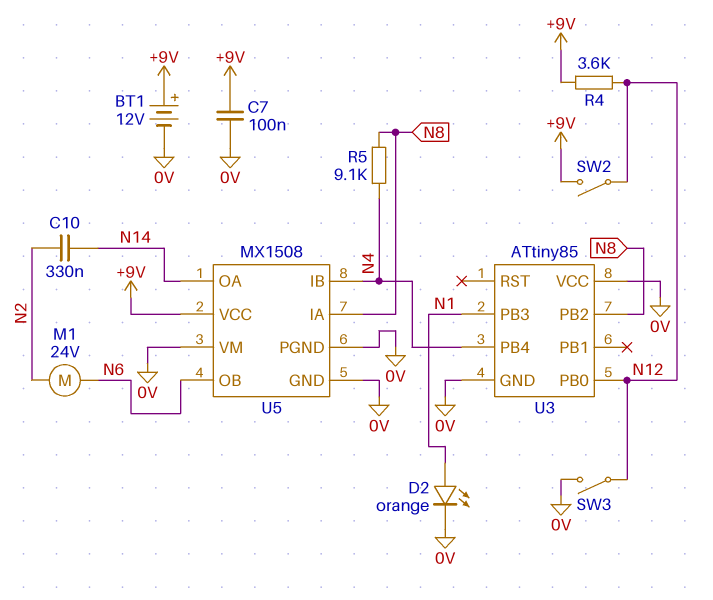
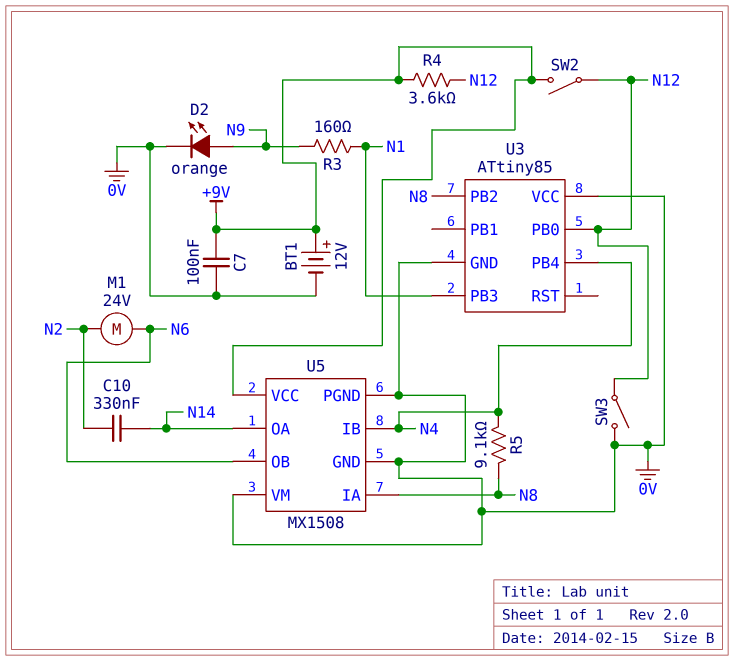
D2: LED orange (A N1, K 0V) -> LED orange (A N9, K 0V)
R3: none -> 160 (N1, N9)

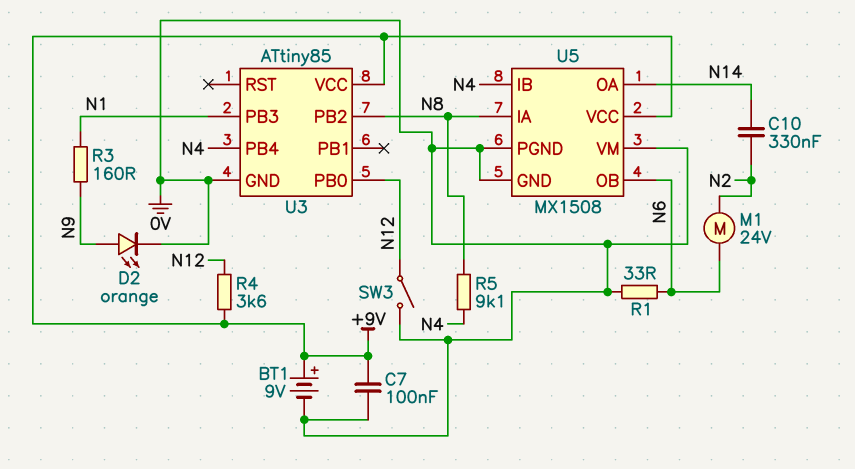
BT1: 12V (plus +9V, minus 0V) -> 9V (plus +9V, minus 0V)
R1: none -> 33 (0V, N6)
SW2: switch (+9V, N12) -> none
U3 pin VCC: 0V -> +9V

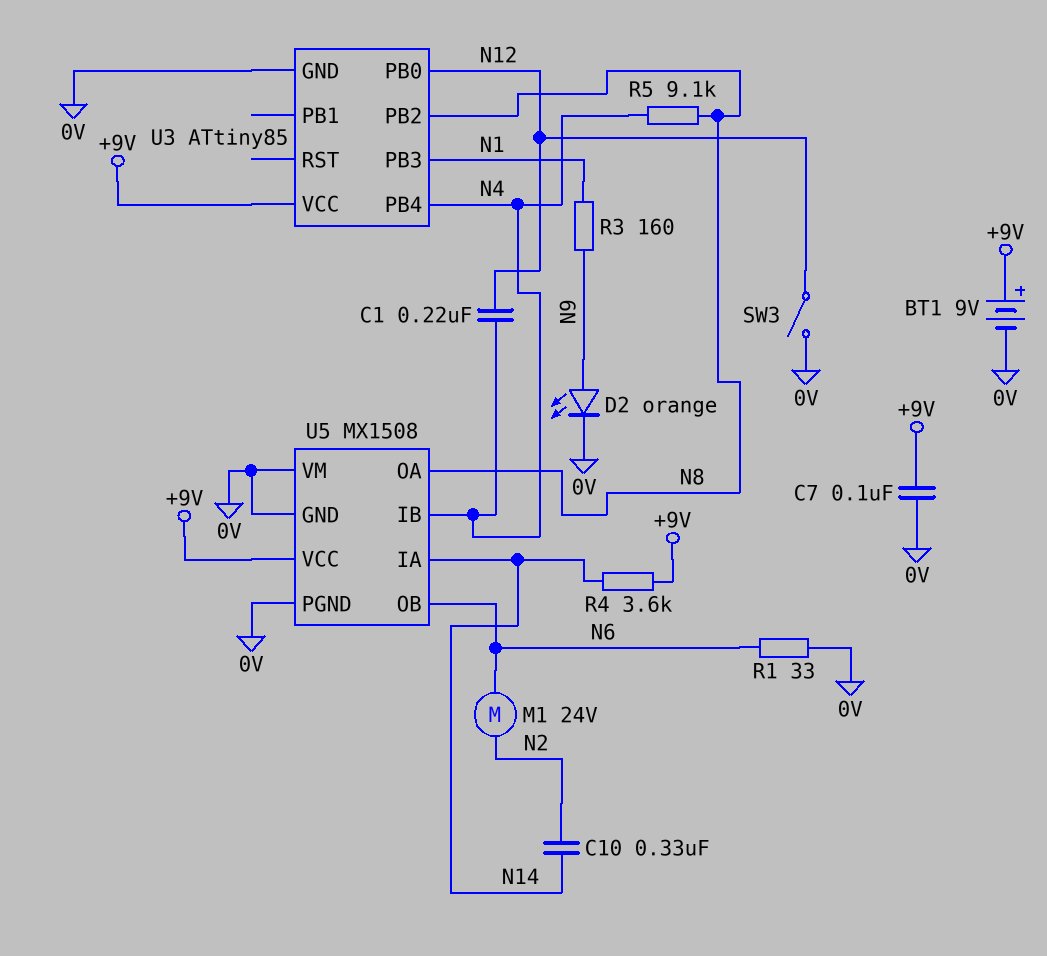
C1: none -> 220nF (N4, N12)
R4: 3.6k (+9V, N12) -> 3.6k (+9V, N14)
U5 pin IA: N8 -> N14
U5 pin OA: N14 -> N8

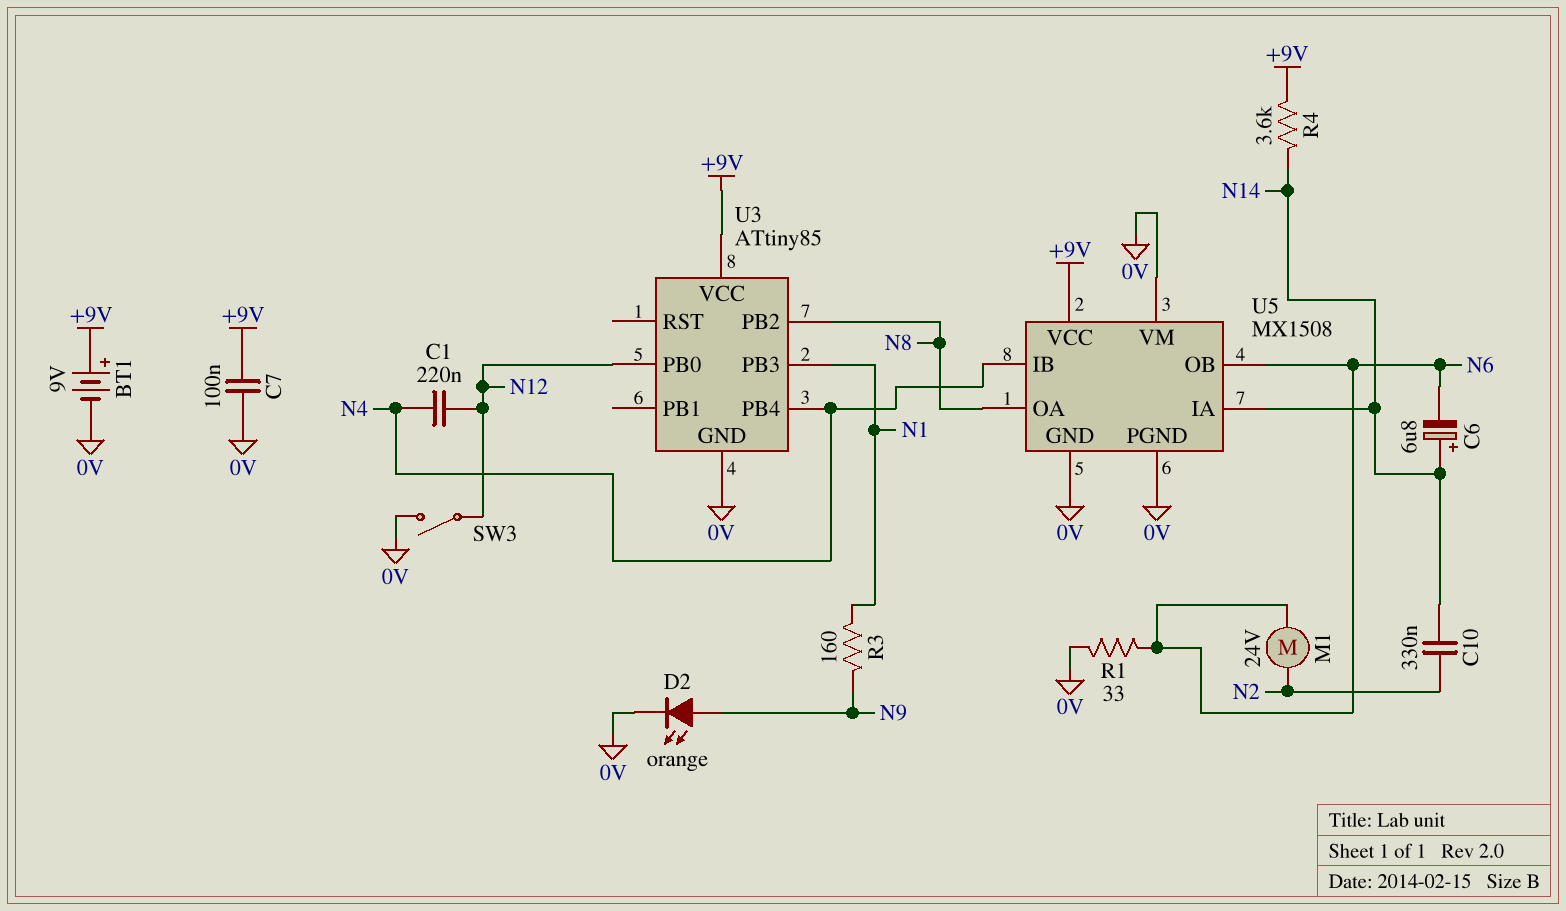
C6: none -> 6.8uF (plus N14, minus N6)
R5: 9.1k (N4, N8) -> none

